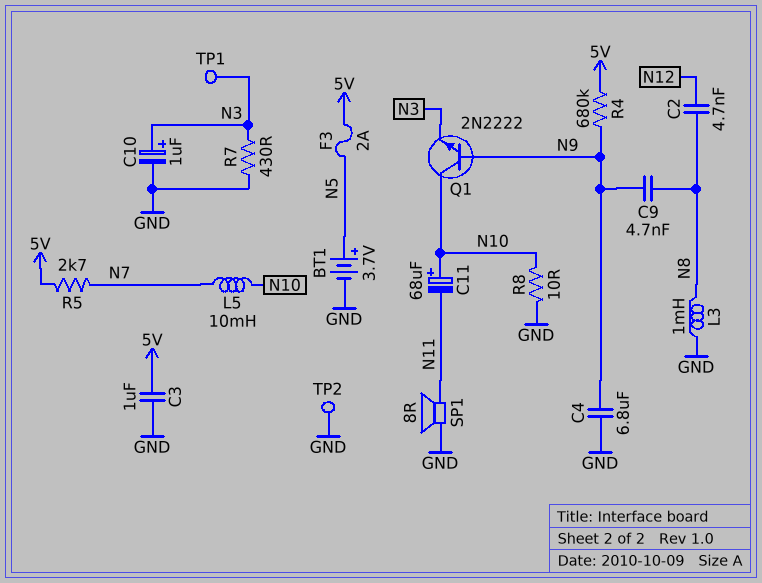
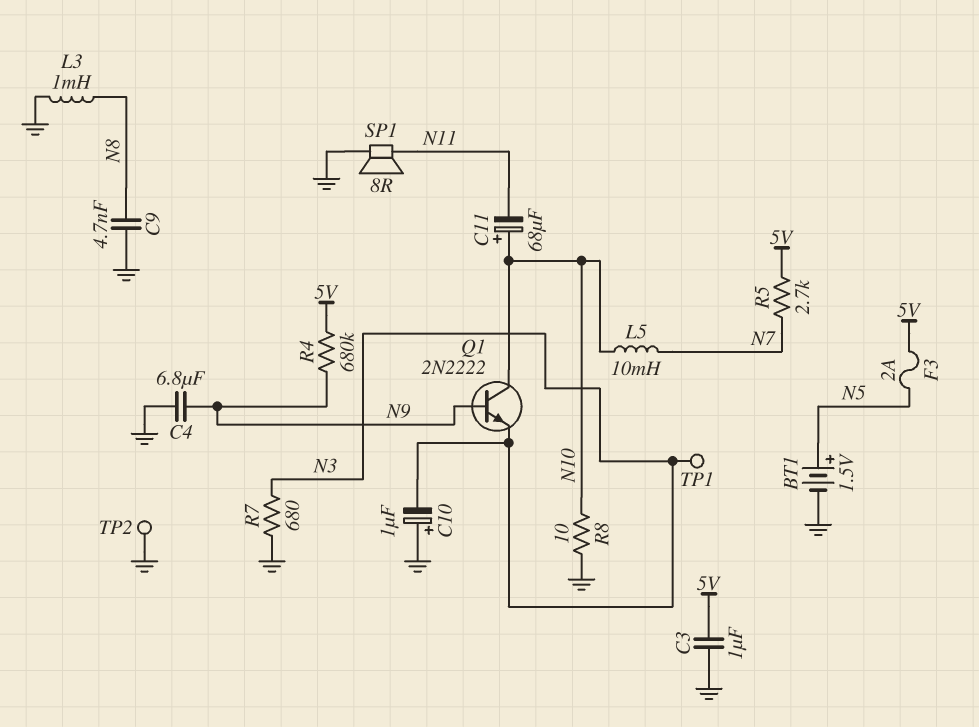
BT1: 3.7V (plus N5, minus GND) -> 1.5V (plus N5, minus GND)
C2: 4.7nF (N8, N12) -> none
C9: 4.7nF (N8, N9) -> 4.7nF (GND, N8)
C10: 1uF (plus N3, minus GND) -> 1uF (plus GND, minus N3)
R7: 430 (GND, N3) -> 680 (GND, N3)

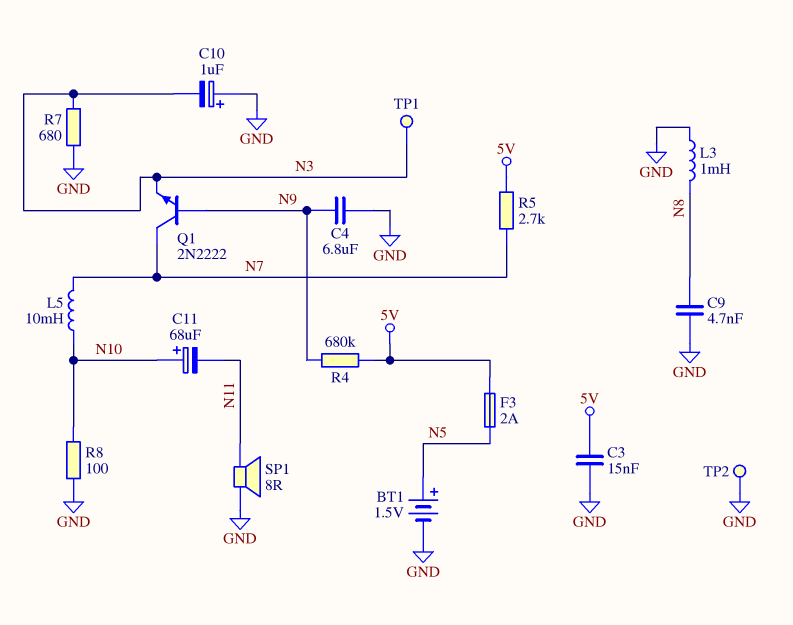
C3: 1uF (5V, GND) -> 15nF (5V, GND)
Q1: NPN 2N2222 (B N9, C N10, E N3) -> NPN 2N2222 (B N9, C N7, E N3)
R8: 10 (GND, N10) -> 100 (GND, N10)

